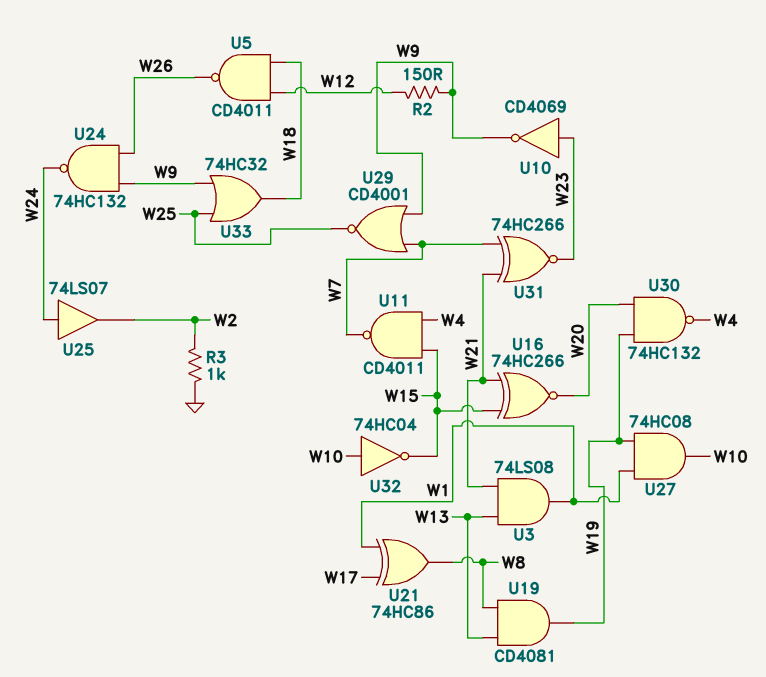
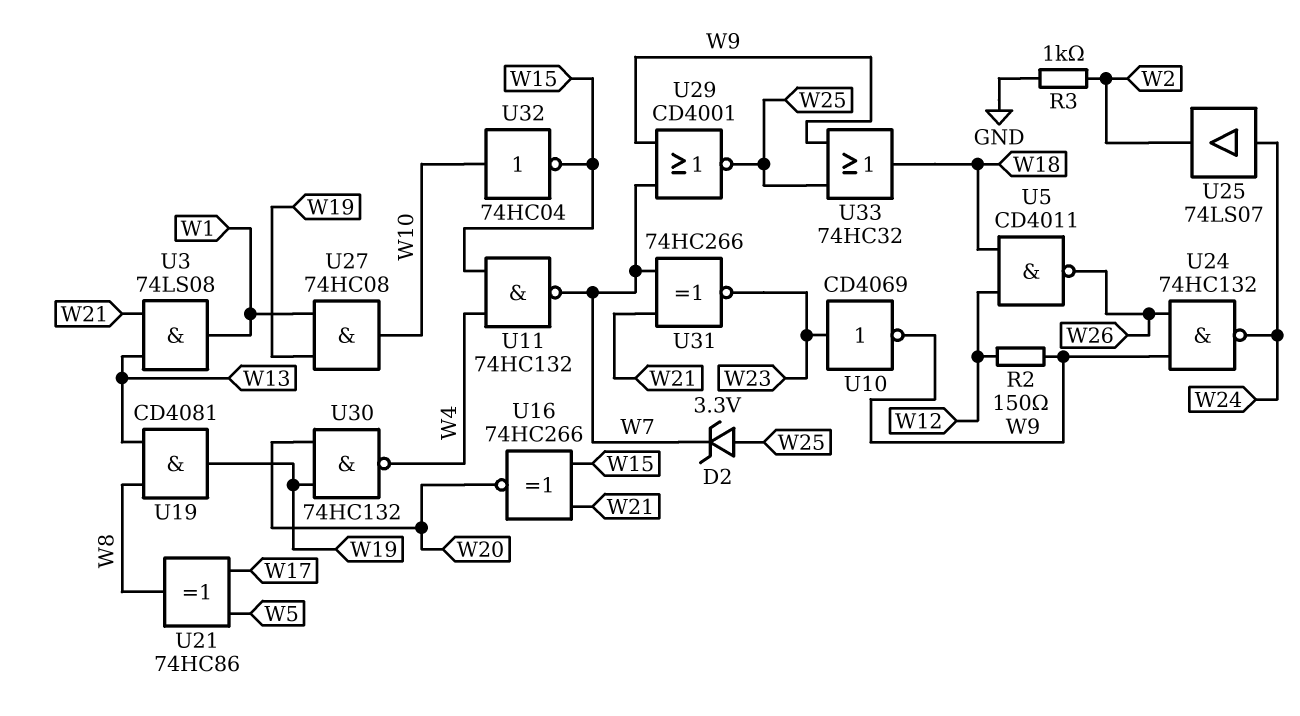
D2: none -> zener 3.3V (A W25, K W7)
U11: NAND CD4011 (in W4, in W15, out W7) -> NAND 74HC132 (in W4, in W15, out W7)
U21: XOR 74HC86 (in W1, in W17, out W8) -> XOR 74HC86 (in W5, in W17, out W8)

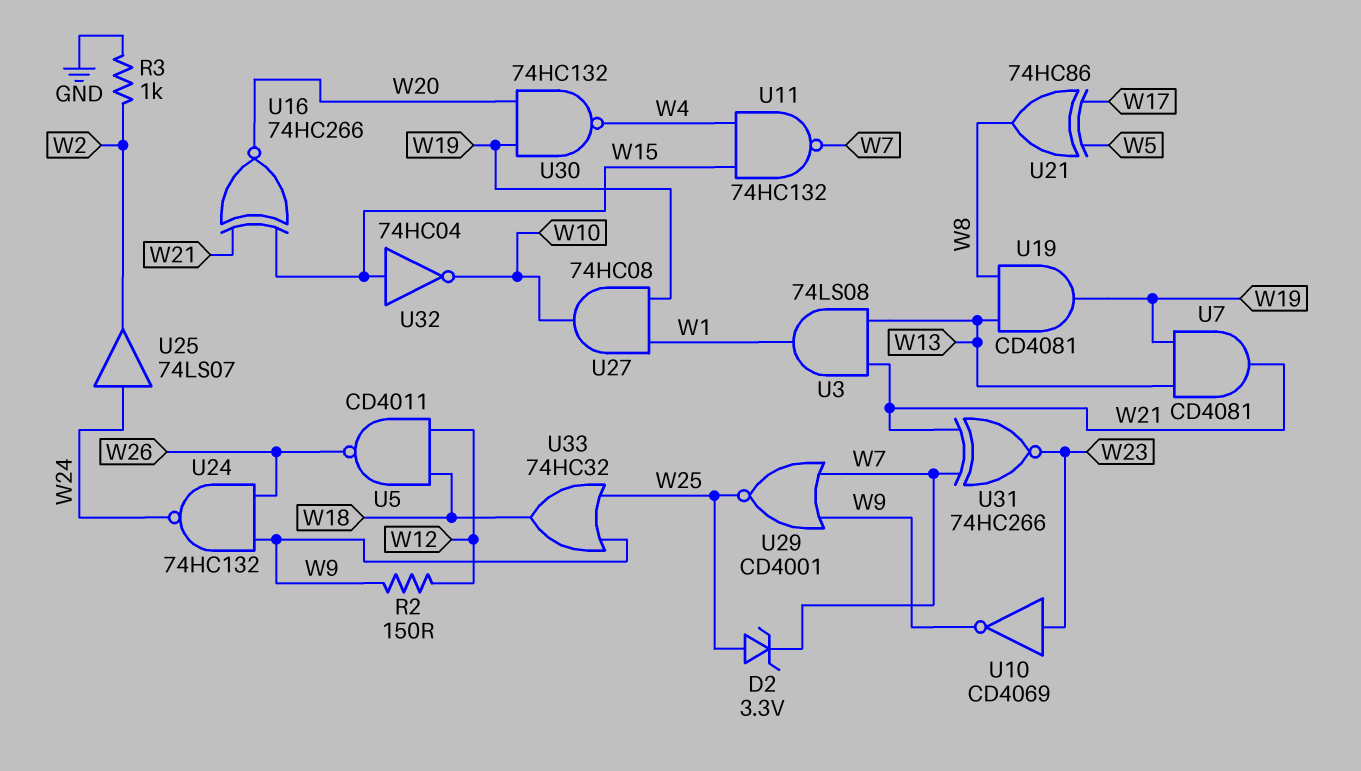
U7: none -> AND CD4081 (in W13, in W19, out W21)
U32: NOT 74HC04 (in W10, out W15) -> NOT 74HC04 (in W15, out W10)

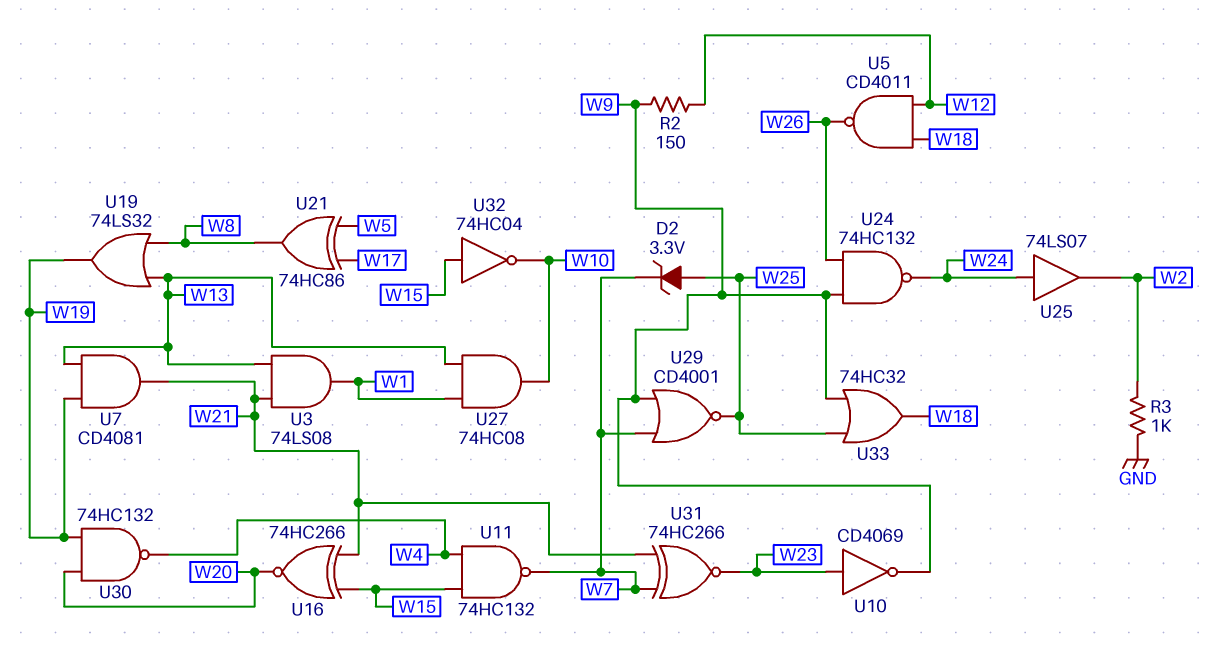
U19: AND CD4081 (in W8, in W13, out W19) -> OR 74LS32 (in W8, in W13, out W19)
U27: AND 74HC08 (in W1, in W19, out W10) -> AND 74HC08 (in W1, in W13, out W10)

